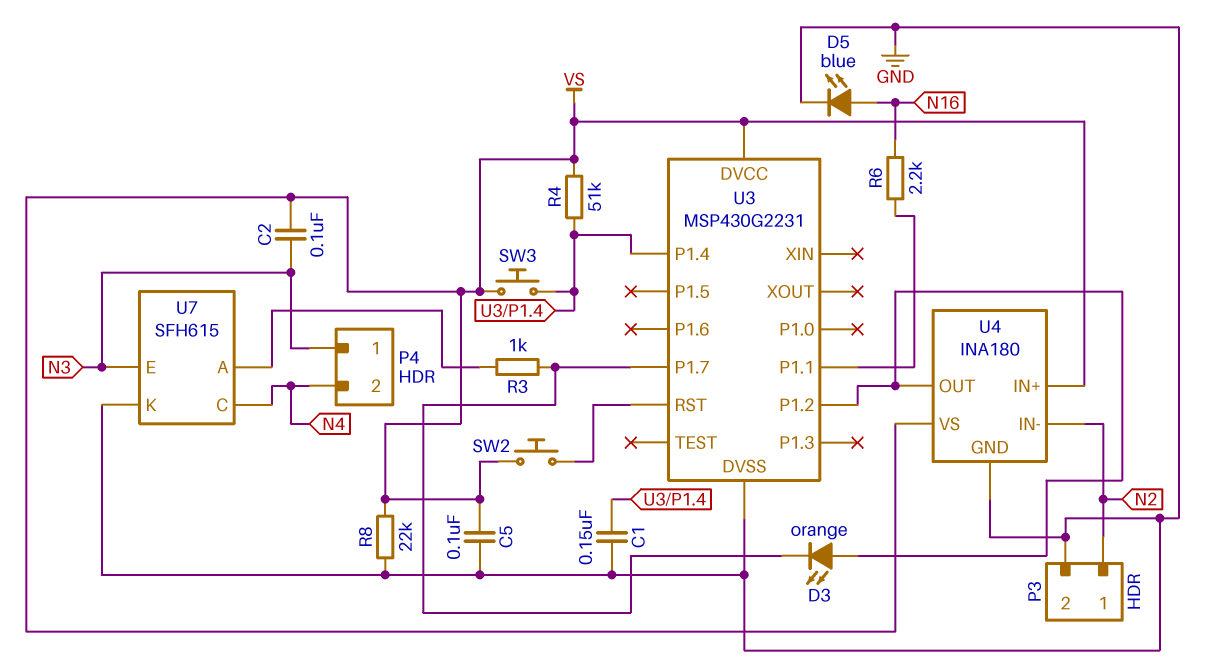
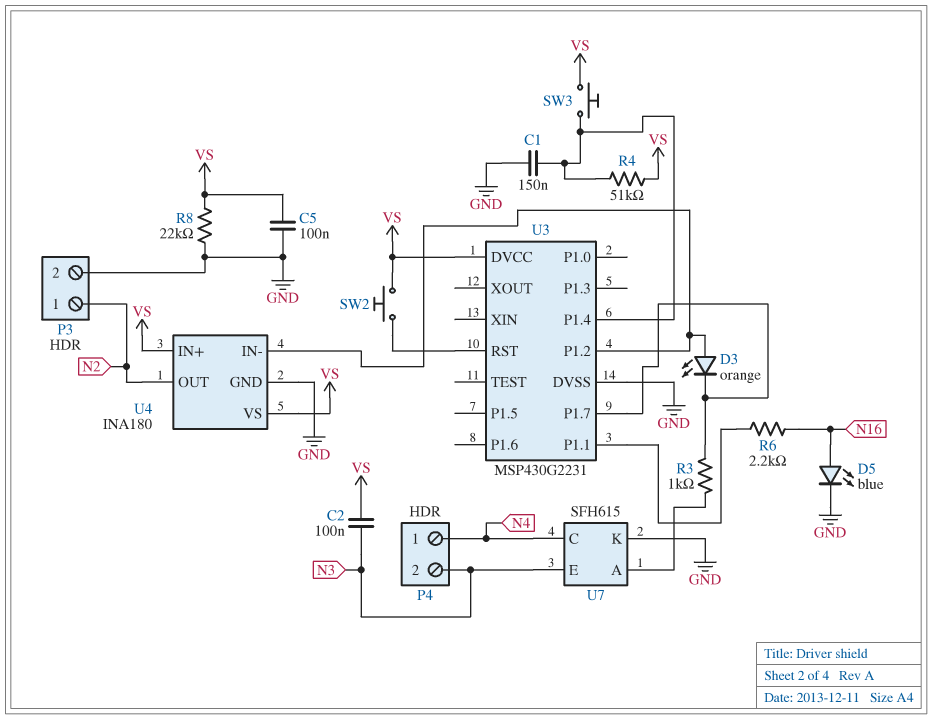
P4 pin 1: N3 -> N4
P4 pin 2: N4 -> N3
U4 pin IN-: N2 -> U3/P1.2
U4 pin OUT: U3/P1.2 -> N2

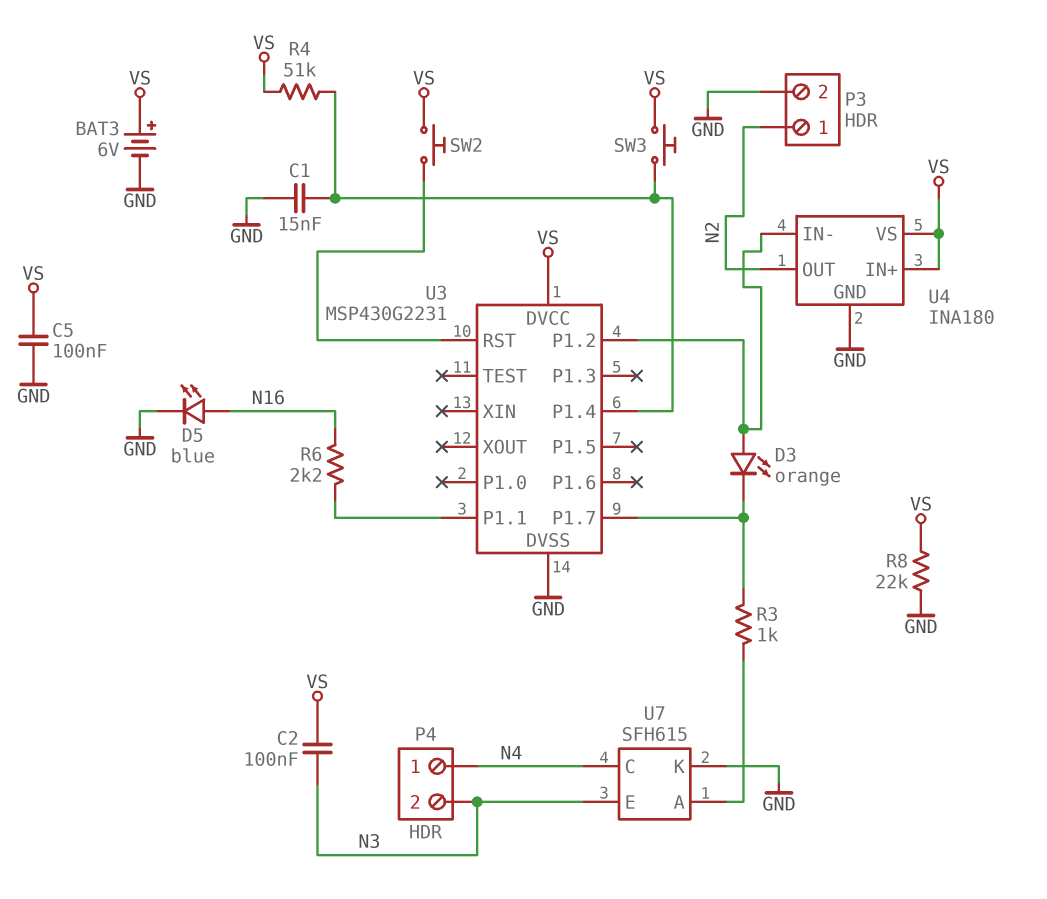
BAT3: none -> 6V (plus VS, minus GND)
C1: 150nF (GND, U3/P1.4) -> 15nF (GND, U3/P1.4)

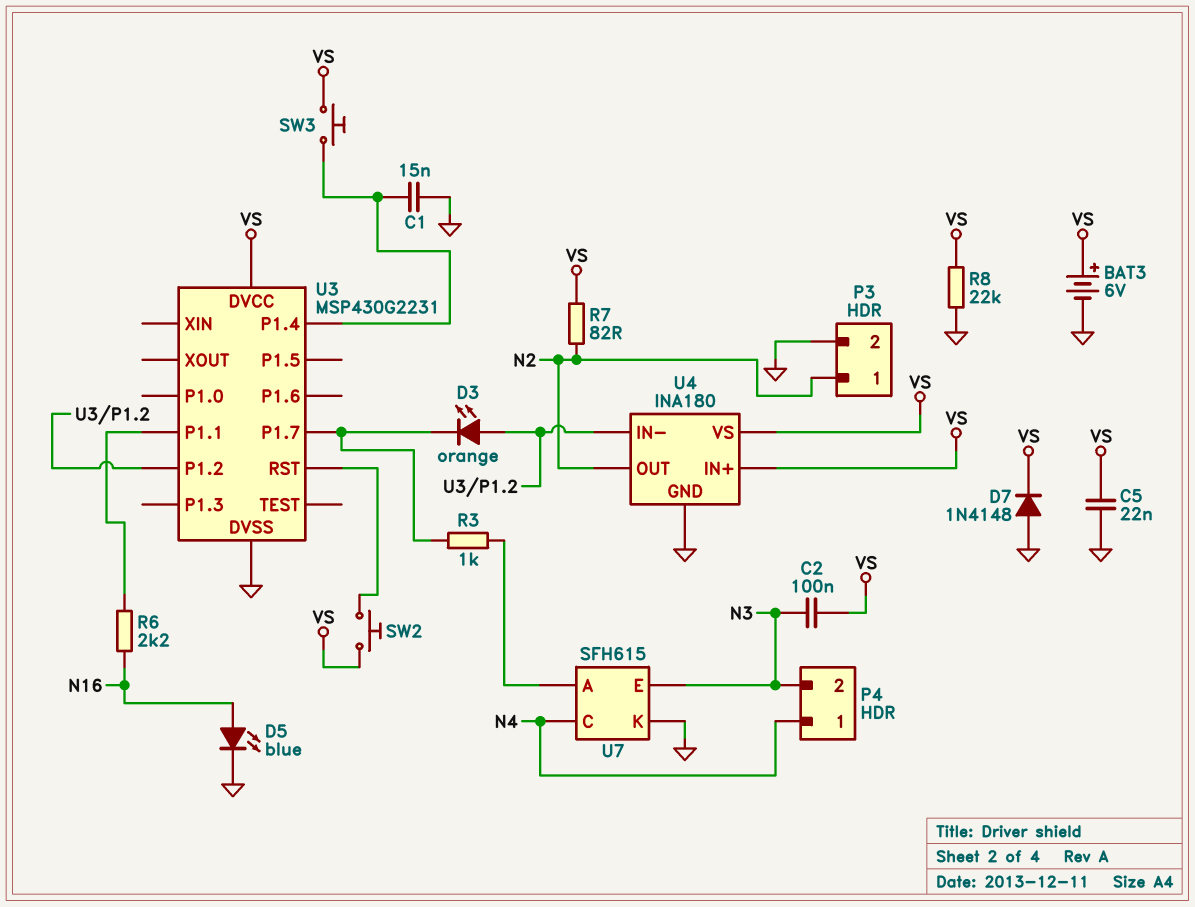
C5: 100nF (GND, VS) -> 22nF (GND, VS)
D7: none -> diode 1N4148 (A GND, K VS)
R4: 51k (U3/P1.4, VS) -> none
R7: none -> 82 (N2, VS)

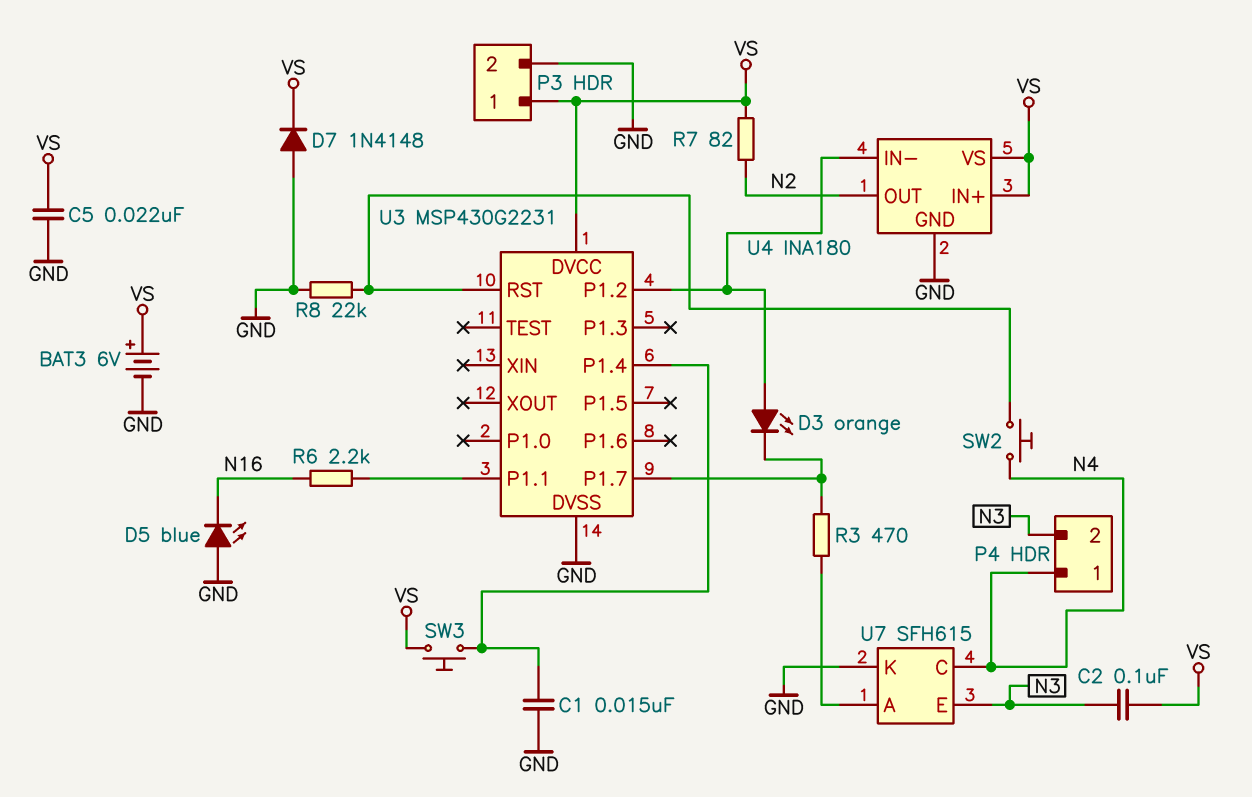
D5: LED blue (A N16, K GND) -> LED blue (A GND, K N16)
P3 pin 1: N2 -> VS
R3: 1k (U3/P1.7, U7/A) -> 470 (U3/P1.7, U7/A)
R8: 22k (GND, VS) -> 22k (GND, U3/RST)
SW2: button (U3/RST, VS) -> button (N4, U3/RST)

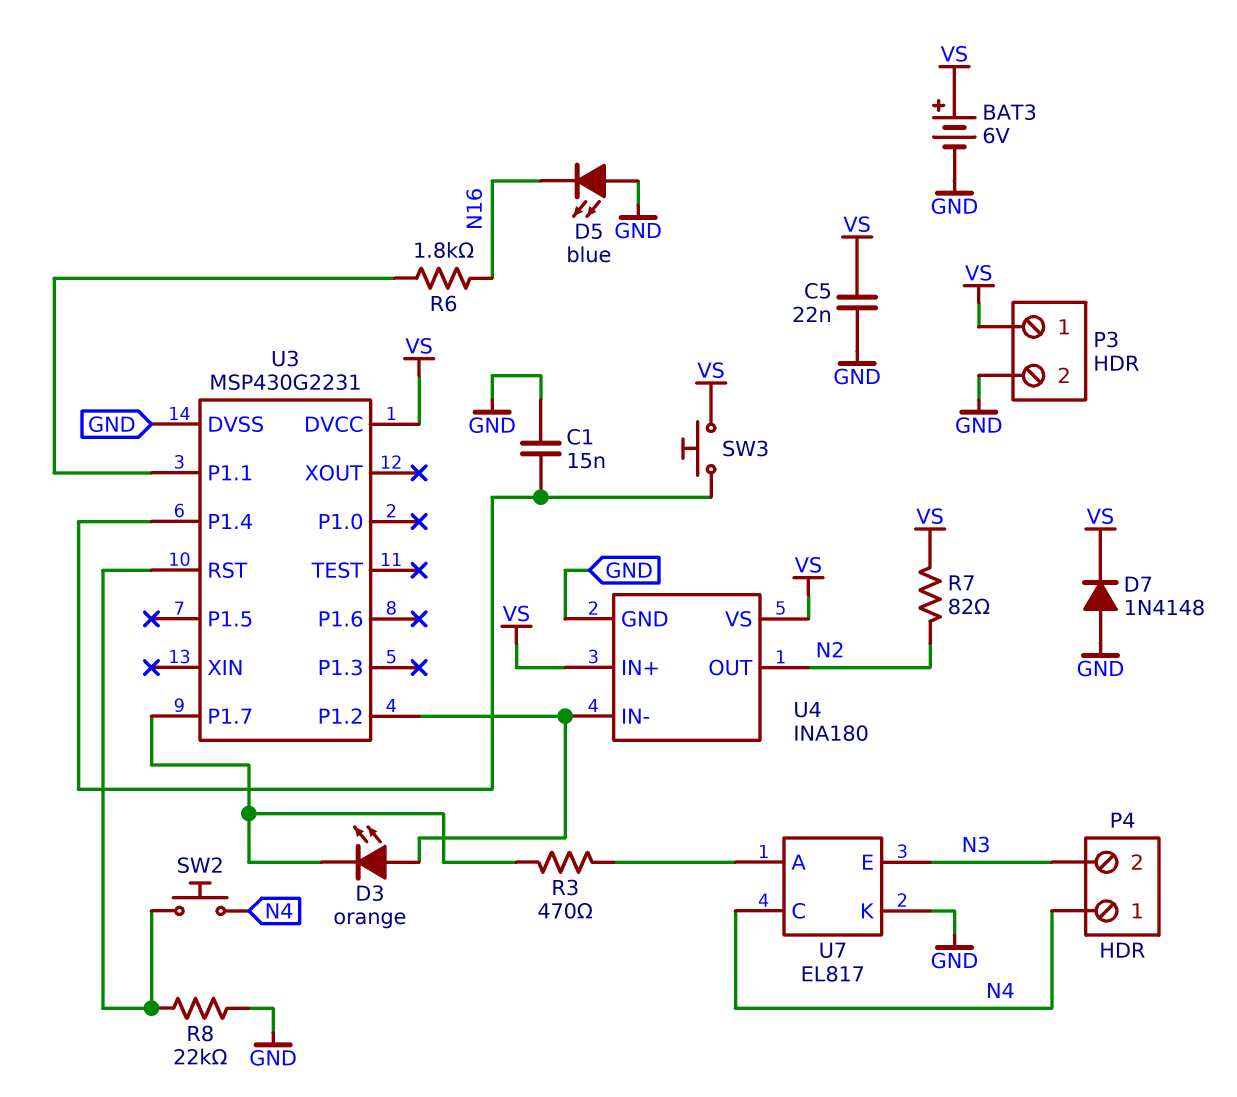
C2: 100nF (N3, VS) -> none
R6: 2.2k (N16, U3/P1.1) -> 1.8k (N16, U3/P1.1)
U7: SFH615 -> EL817

